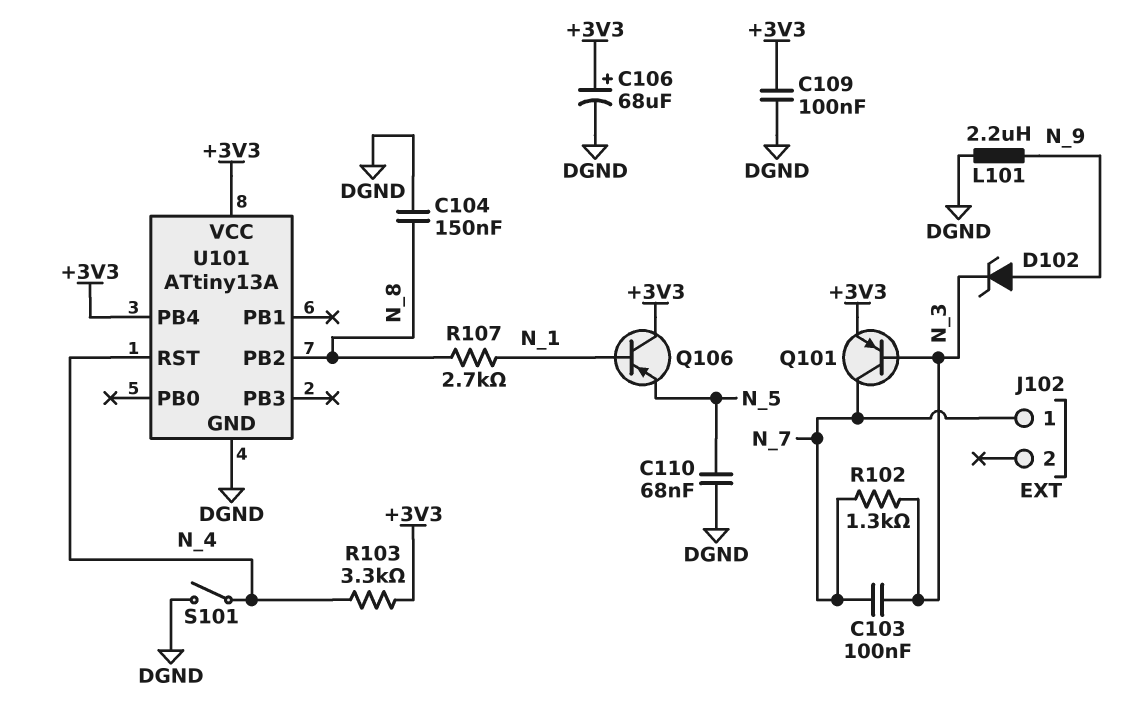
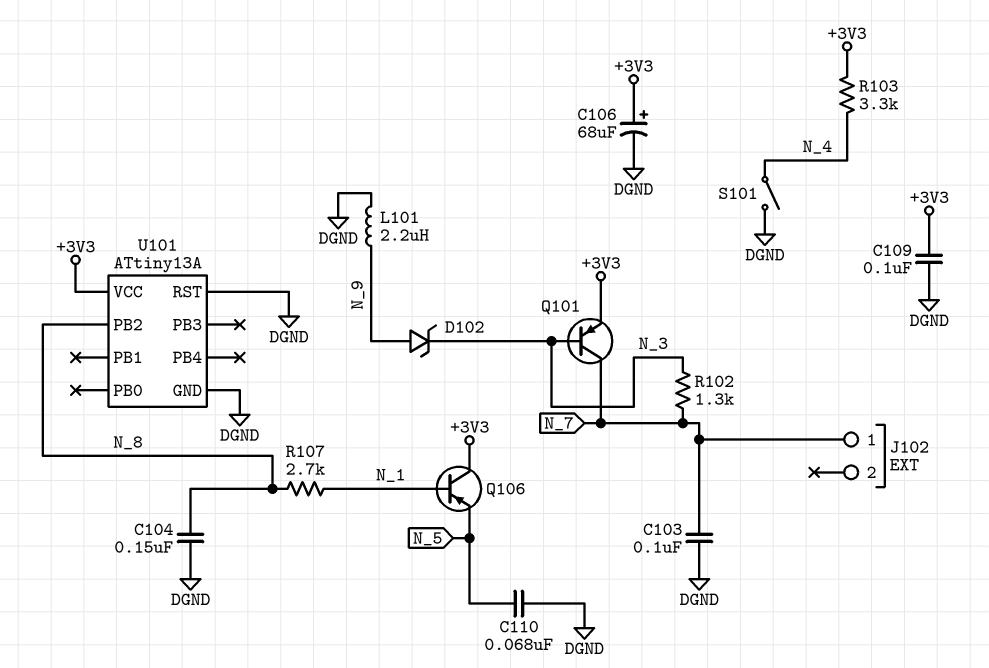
C103: 100nF (N_3, N_7) -> 100nF (DGND, N_7)
U101 pin PB4: +3V3 -> none
U101 pin RST: N_4 -> DGND

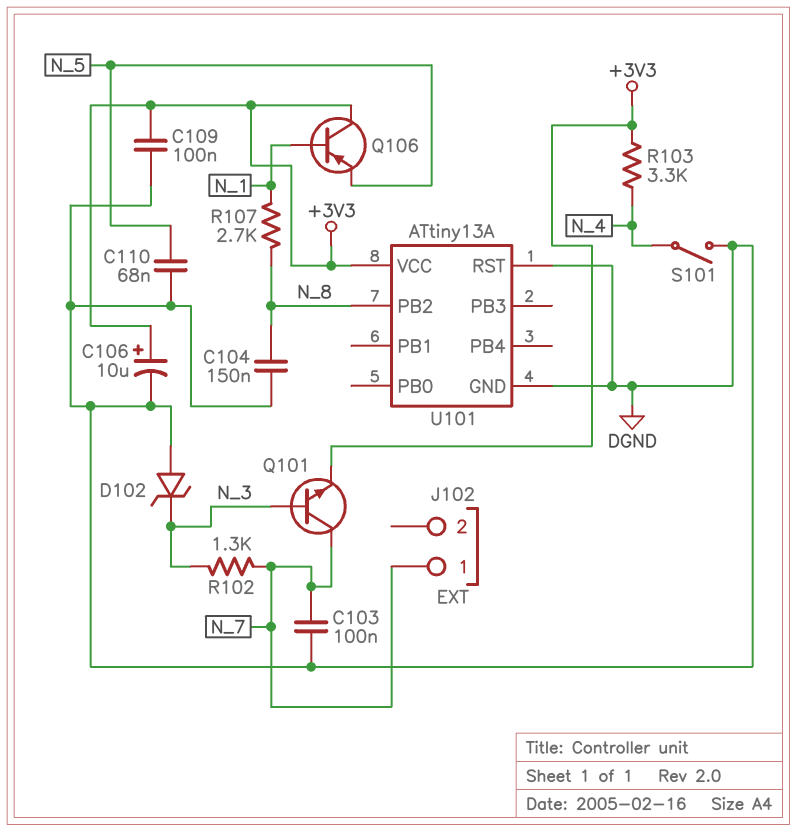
C106: 68uF (plus +3V3, minus DGND) -> 10uF (plus +3V3, minus DGND)
D102: zener (A N_9, K N_3) -> zener (A DGND, K N_3)
L101: 2.2uH (DGND, N_9) -> none
Q101: PNP (B N_3, C N_7, E +3V3) -> NPN (B N_3, C N_7, E +3V3)

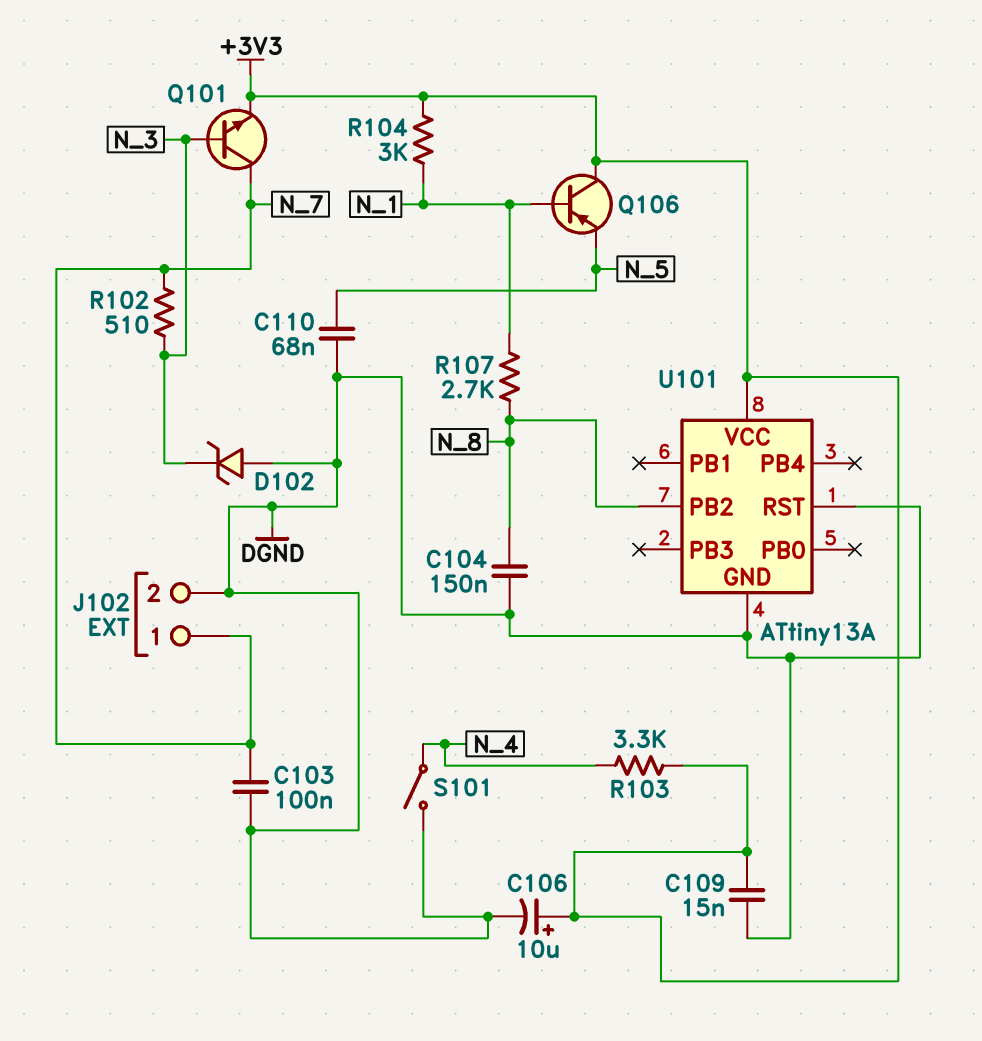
C109: 100nF (+3V3, DGND) -> 15nF (+3V3, DGND)
J102 pin 2: none -> DGND
R102: 1.3k (N_3, N_7) -> 510 (N_3, N_7)
R104: none -> 3k (+3V3, N_1)

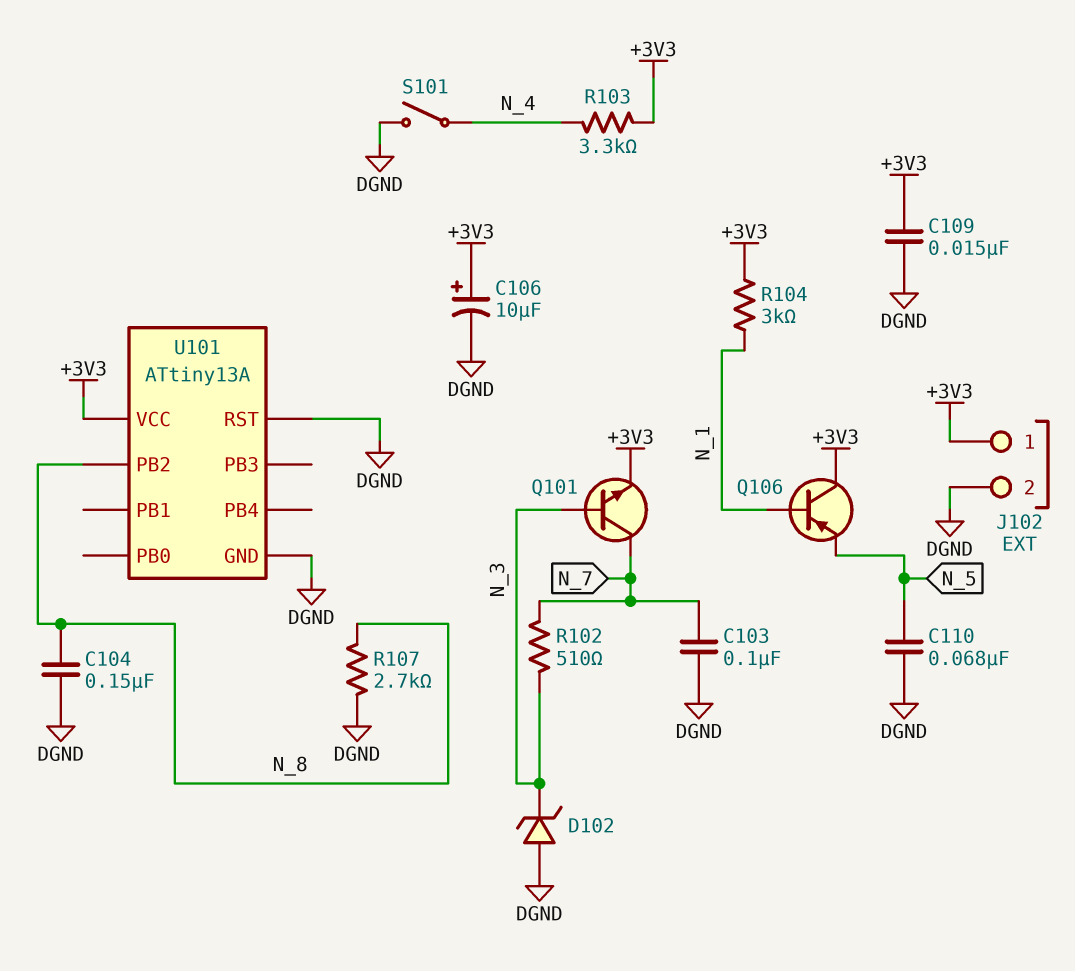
J102 pin 1: N_7 -> +3V3
R107: 2.7k (N_1, N_8) -> 2.7k (DGND, N_8)

